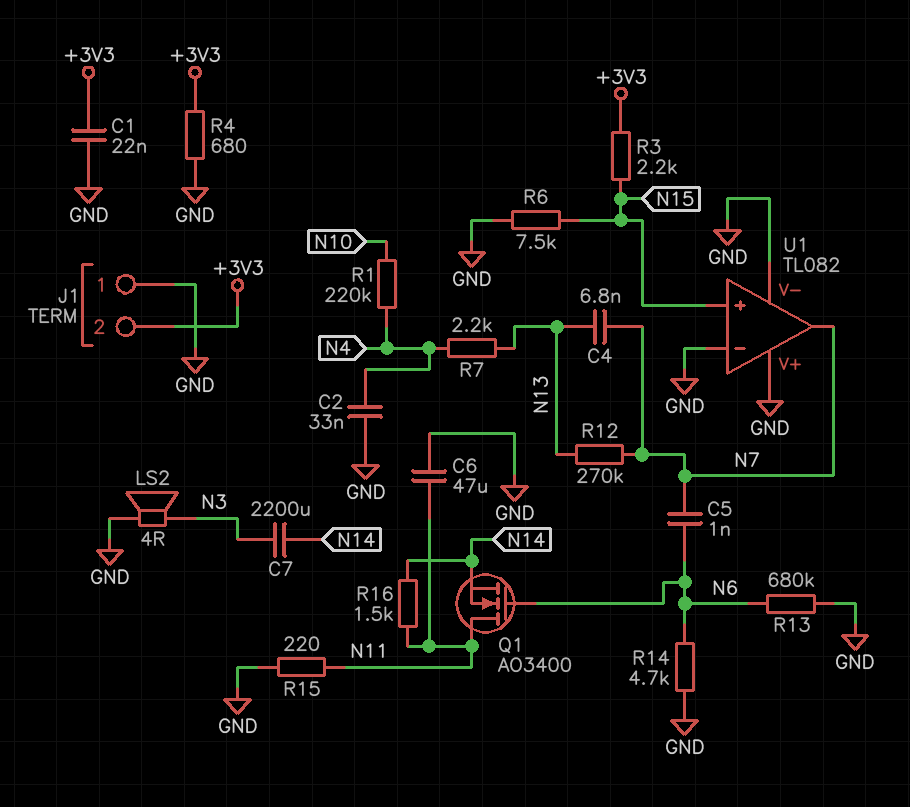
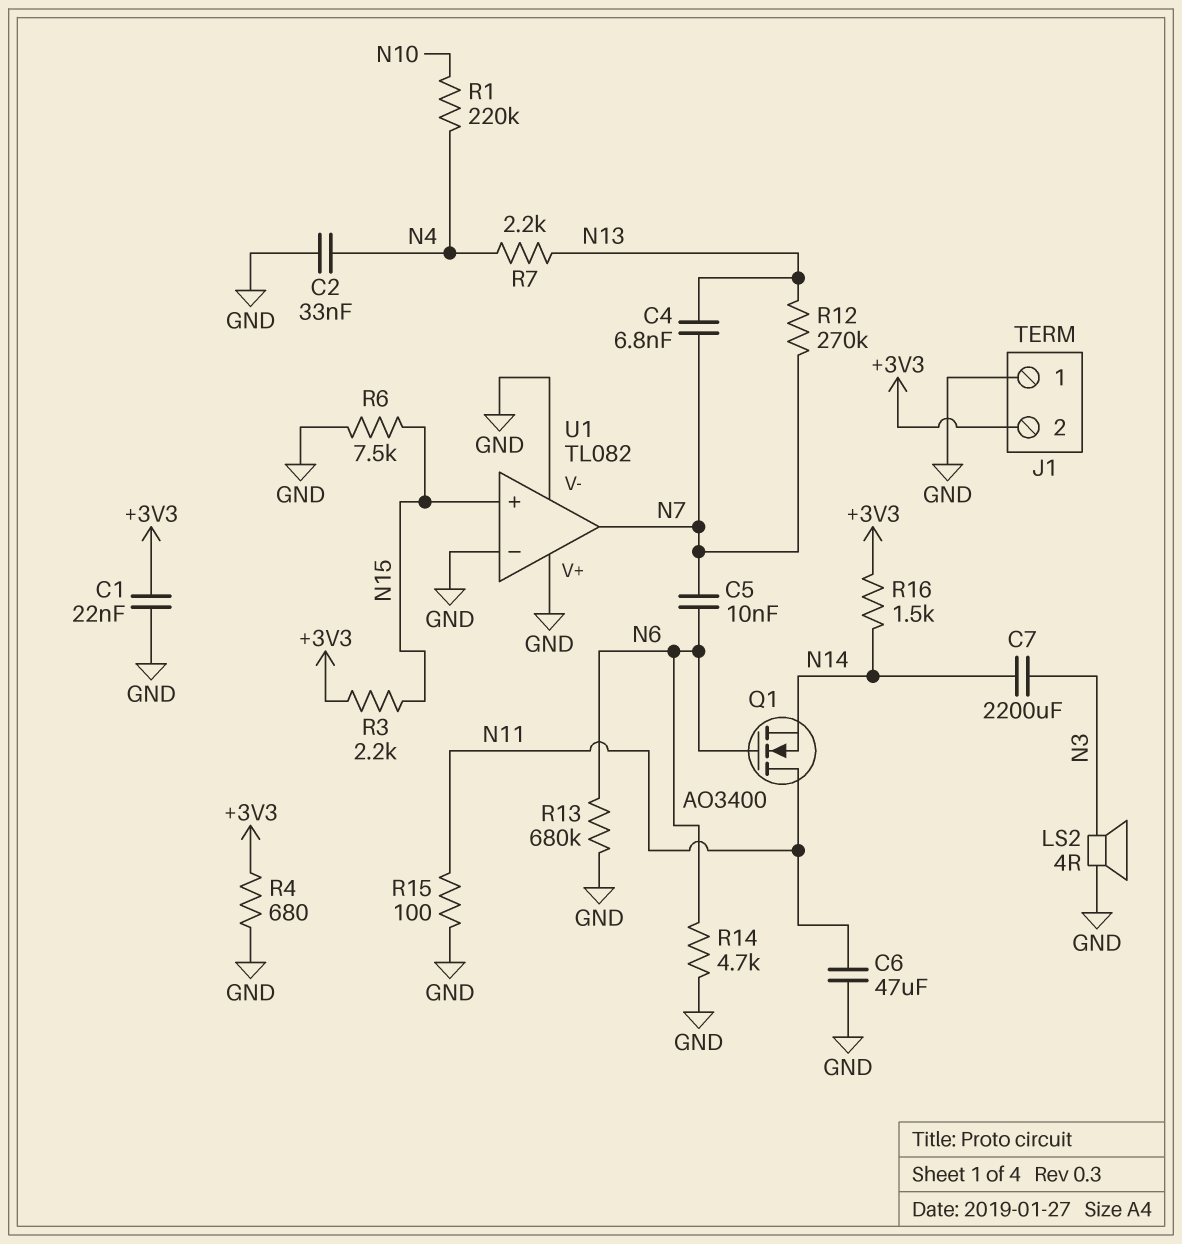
C5: 1nF (N6, N7) -> 10nF (N6, N7)
R15: 220 (GND, N11) -> 100 (GND, N11)
R16: 1.5k (N11, N14) -> 1.5k (+3V3, N14)

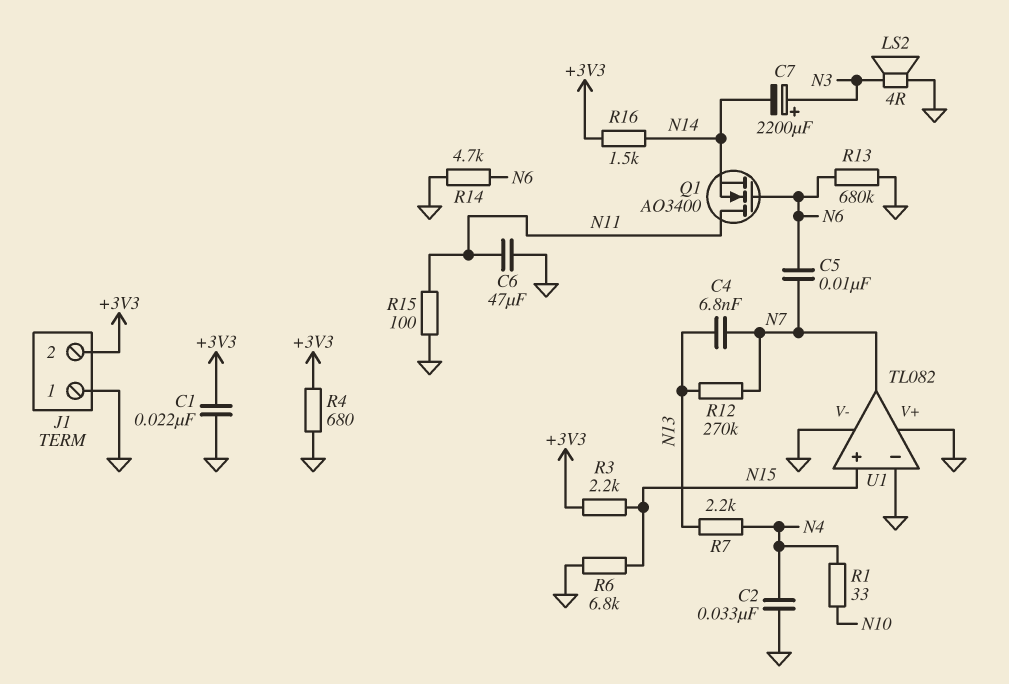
C7: 2200uF (N3, N14) -> 2200uF (plus N3, minus N14)
R1: 220k (N4, N10) -> 33 (N4, N10)
R6: 7.5k (GND, N15) -> 6.8k (GND, N15)

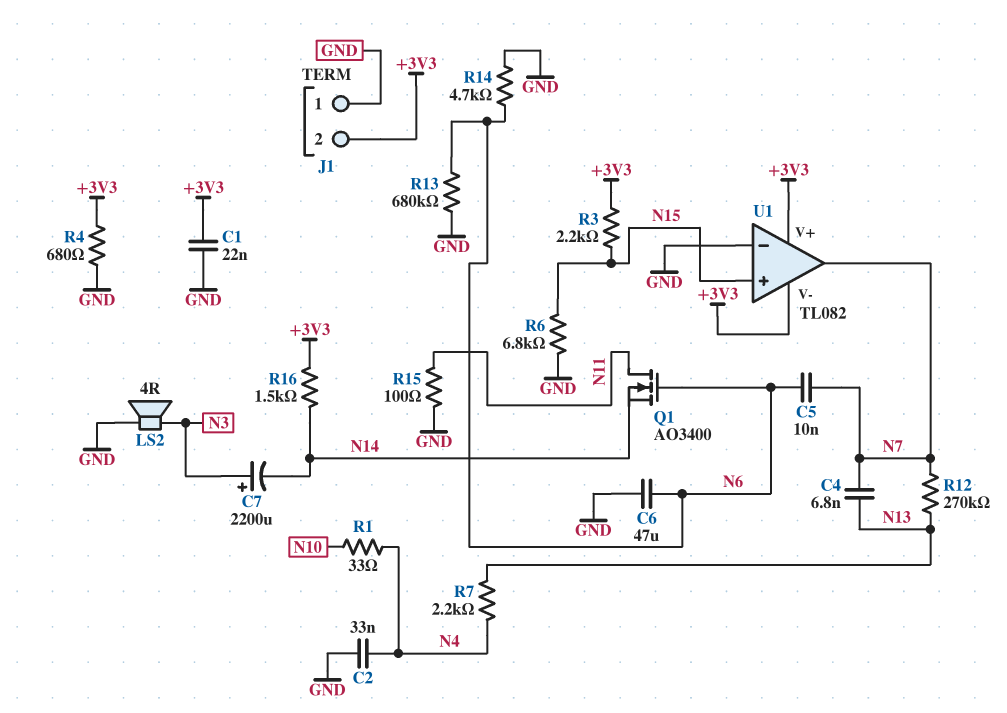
C6: 47uF (GND, N11) -> 47uF (GND, N6)
U1 pin V+: GND -> +3V3
U1 pin V-: GND -> +3V3

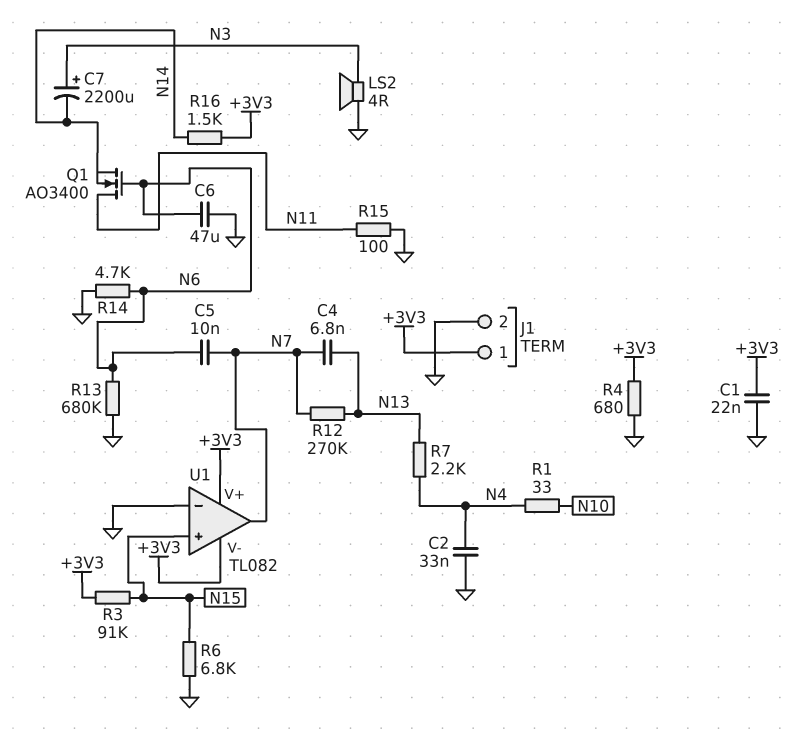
J1 pin 1: GND -> +3V3
J1 pin 2: +3V3 -> GND
R3: 2.2k (+3V3, N15) -> 91k (+3V3, N15)

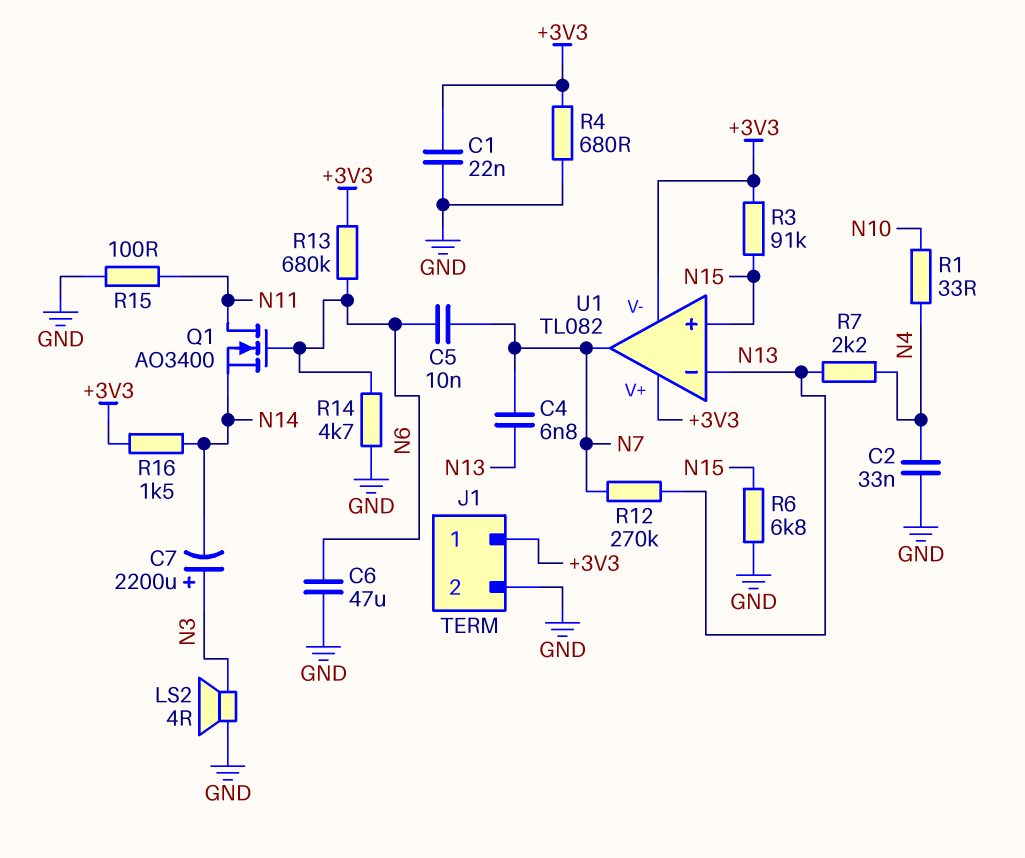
R13: 680k (GND, N6) -> 680k (+3V3, N6)
U1 pin in-: GND -> N13

